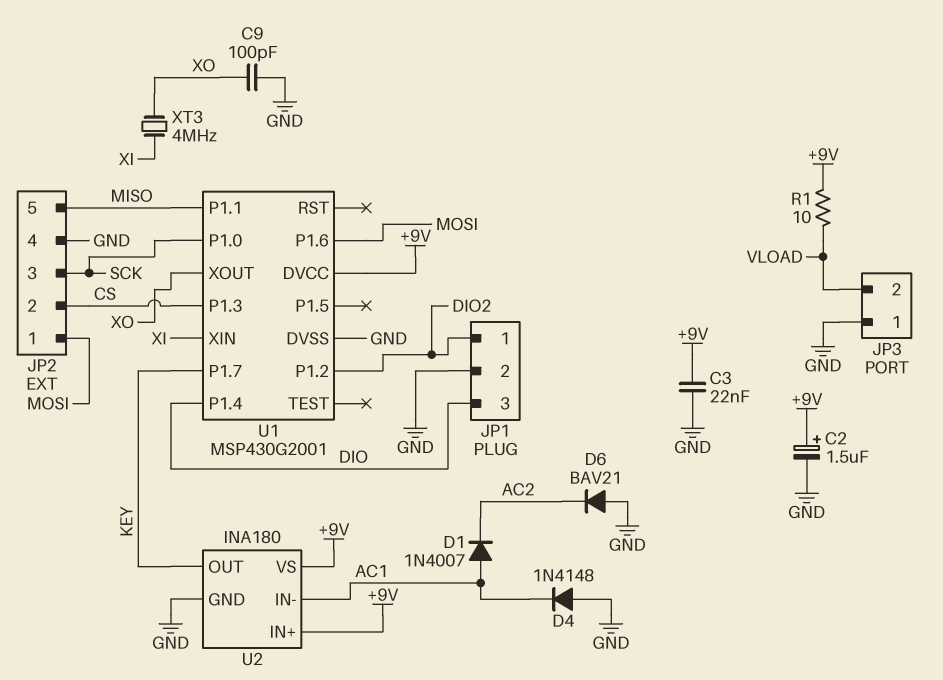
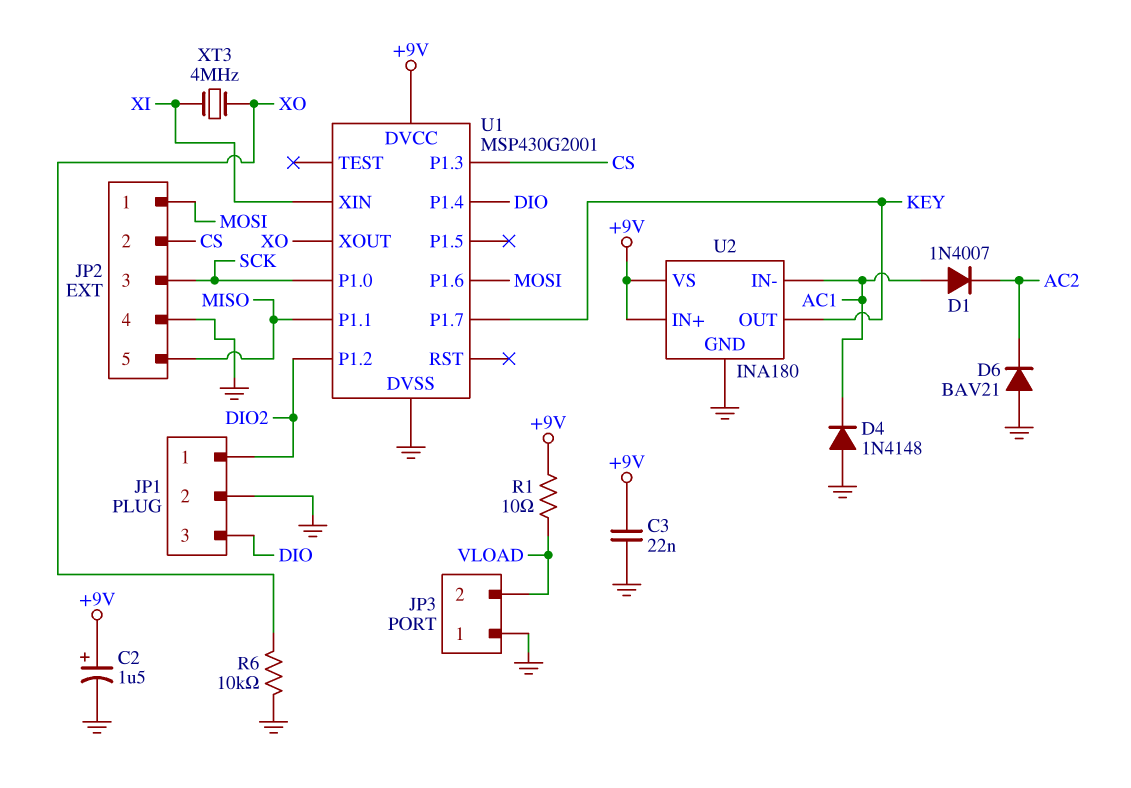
C9: 100pF (GND, XO) -> none
R6: none -> 10k (GND, XO)

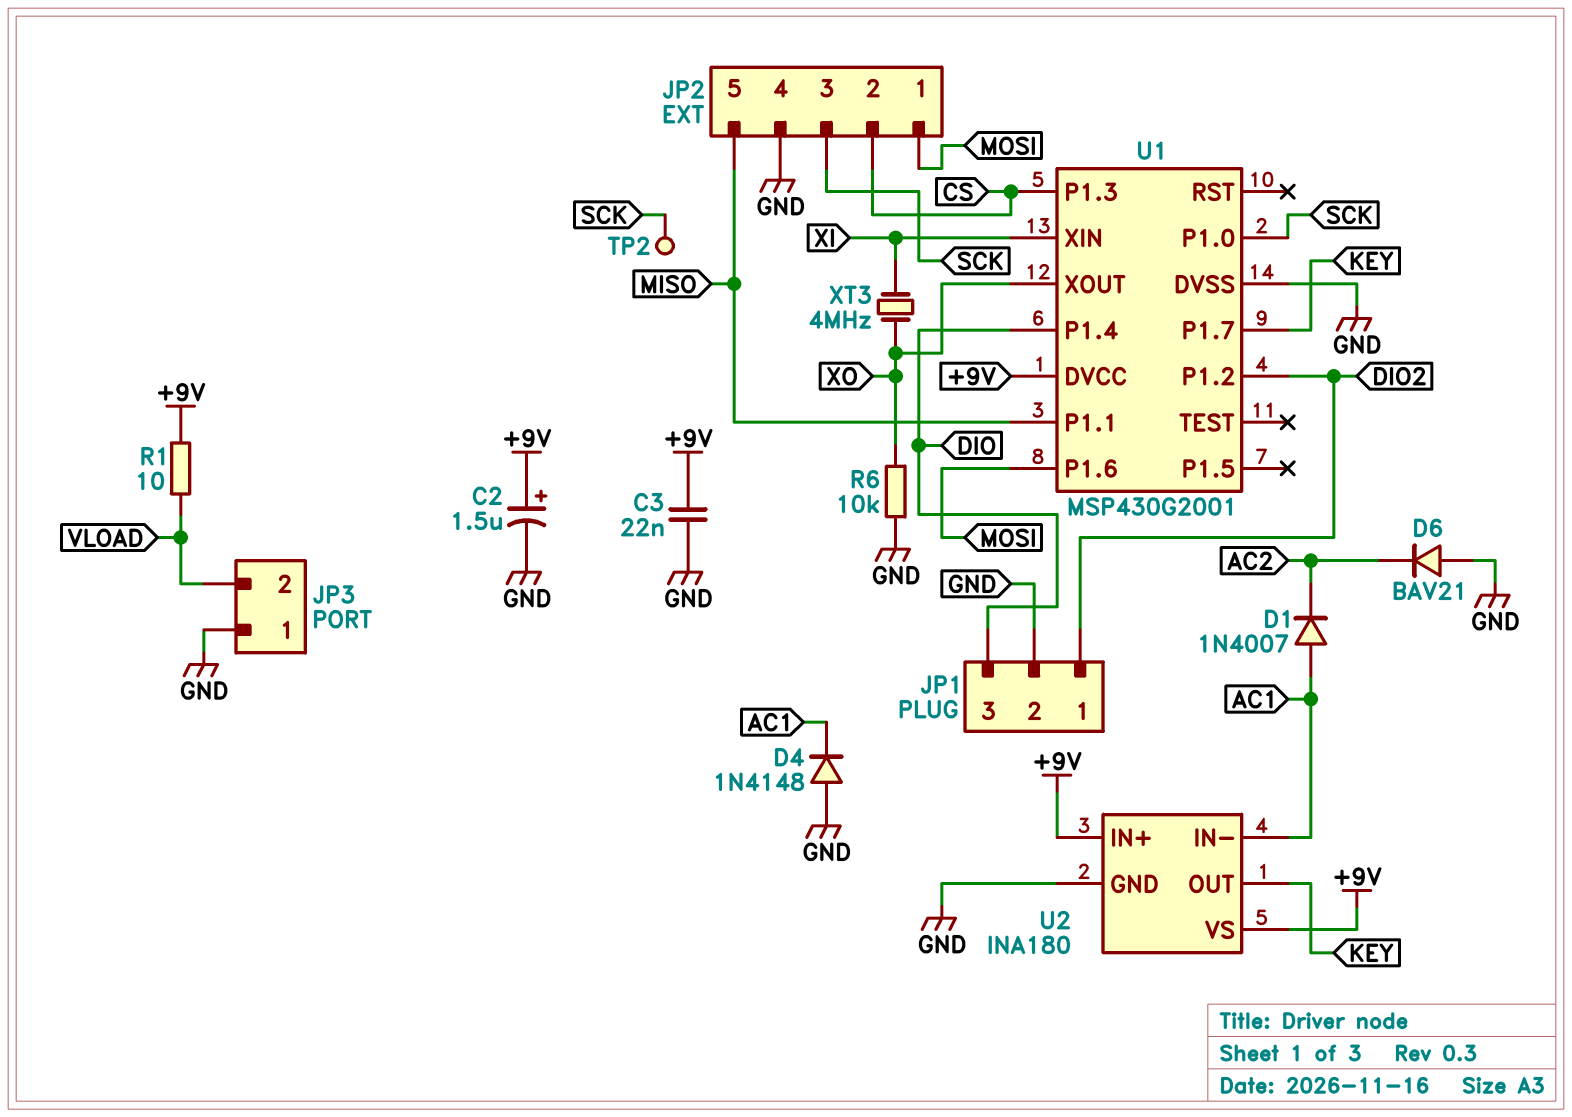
TP2: none -> test point (SCK)

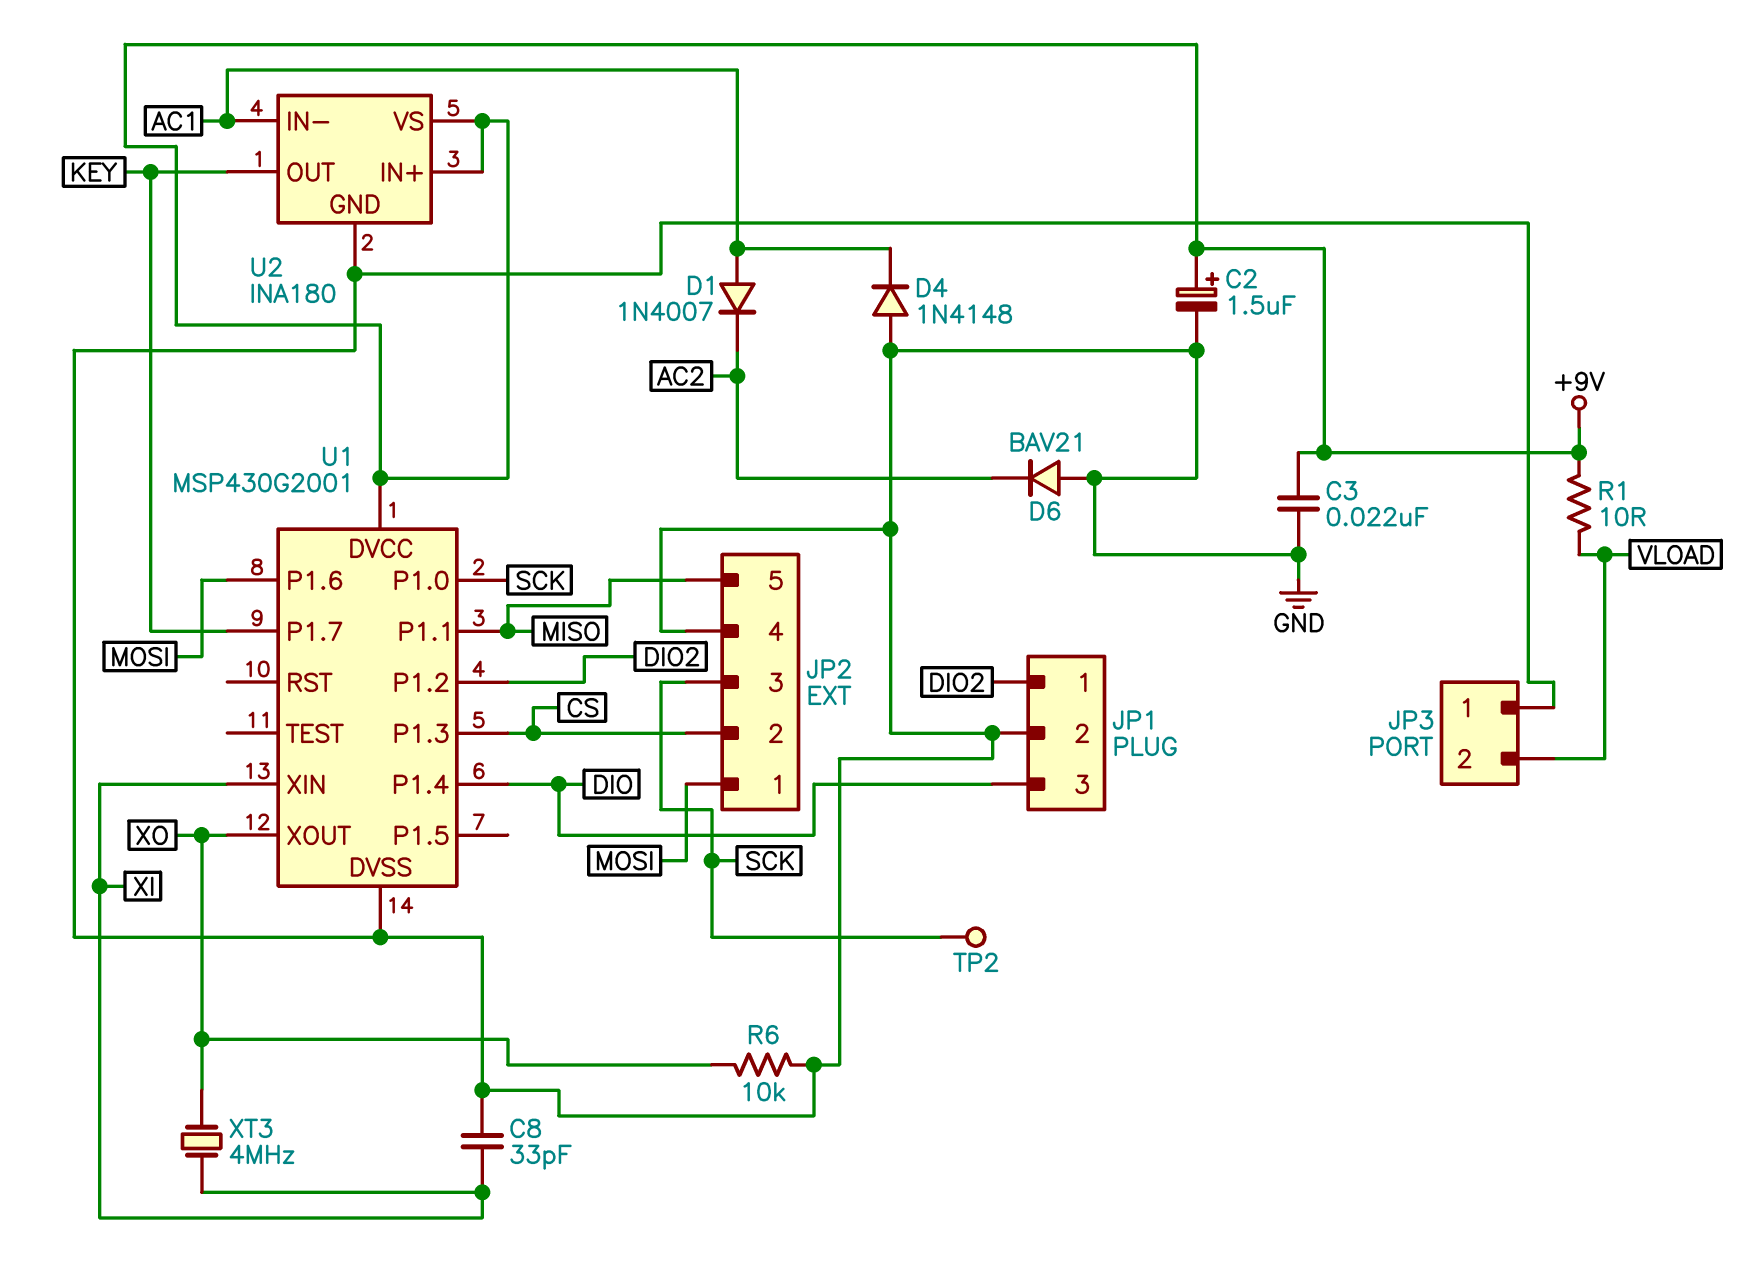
C8: none -> 33pF (GND, XI)

